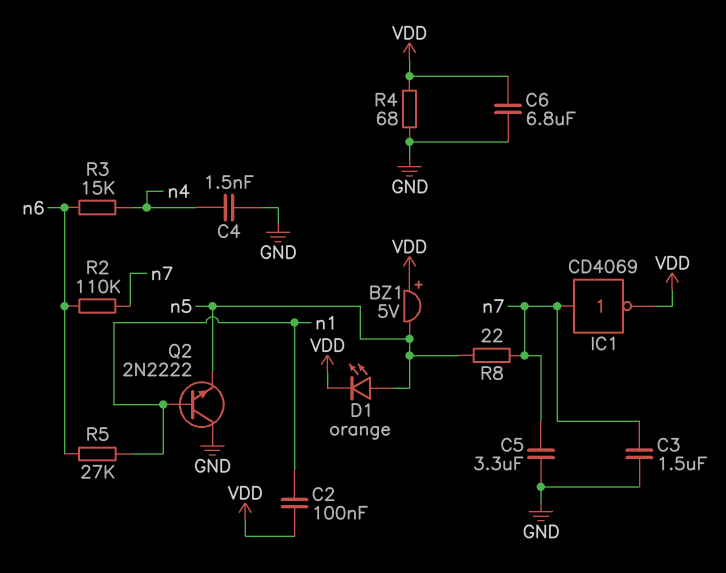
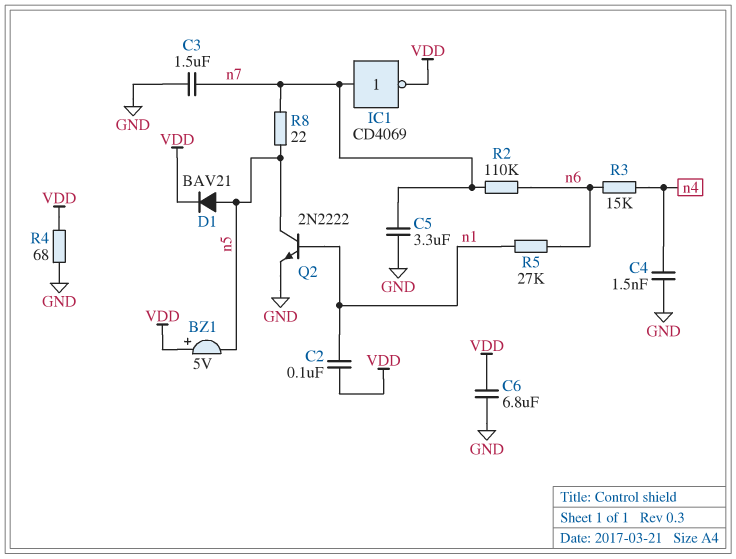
D1: LED orange (A n5, K VDD) -> diode BAV21 (A n5, K VDD)
Q2: NPN 2N2222 (B n1, C GND, E n5) -> NPN 2N2222 (B n1, C n5, E GND)

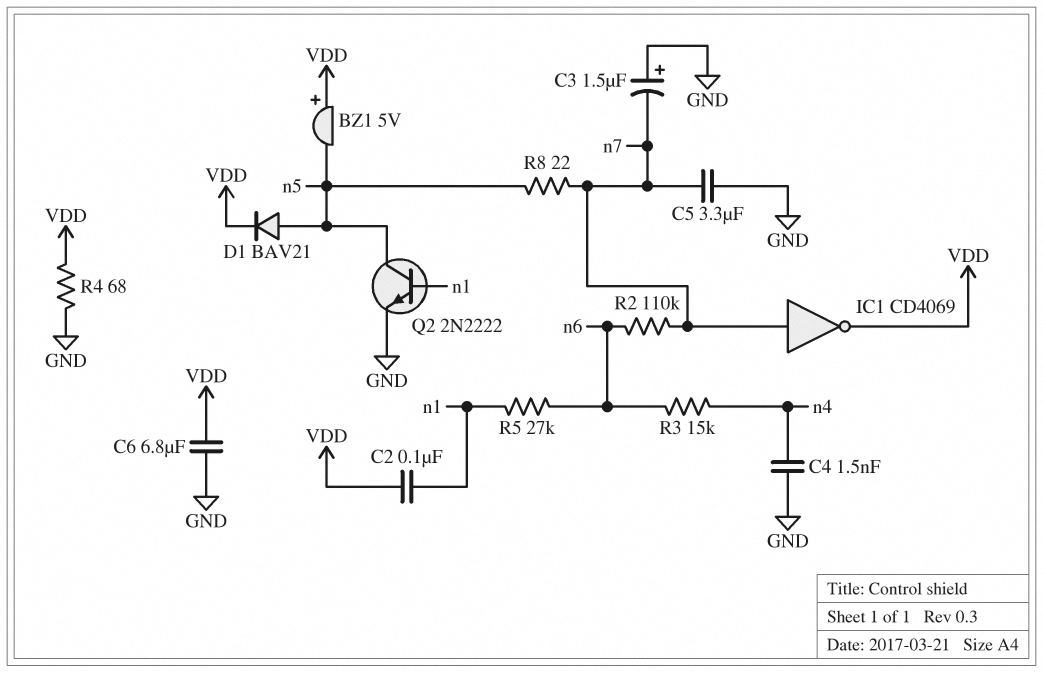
C3: 1.5uF (GND, n7) -> 1.5uF (plus GND, minus n7)

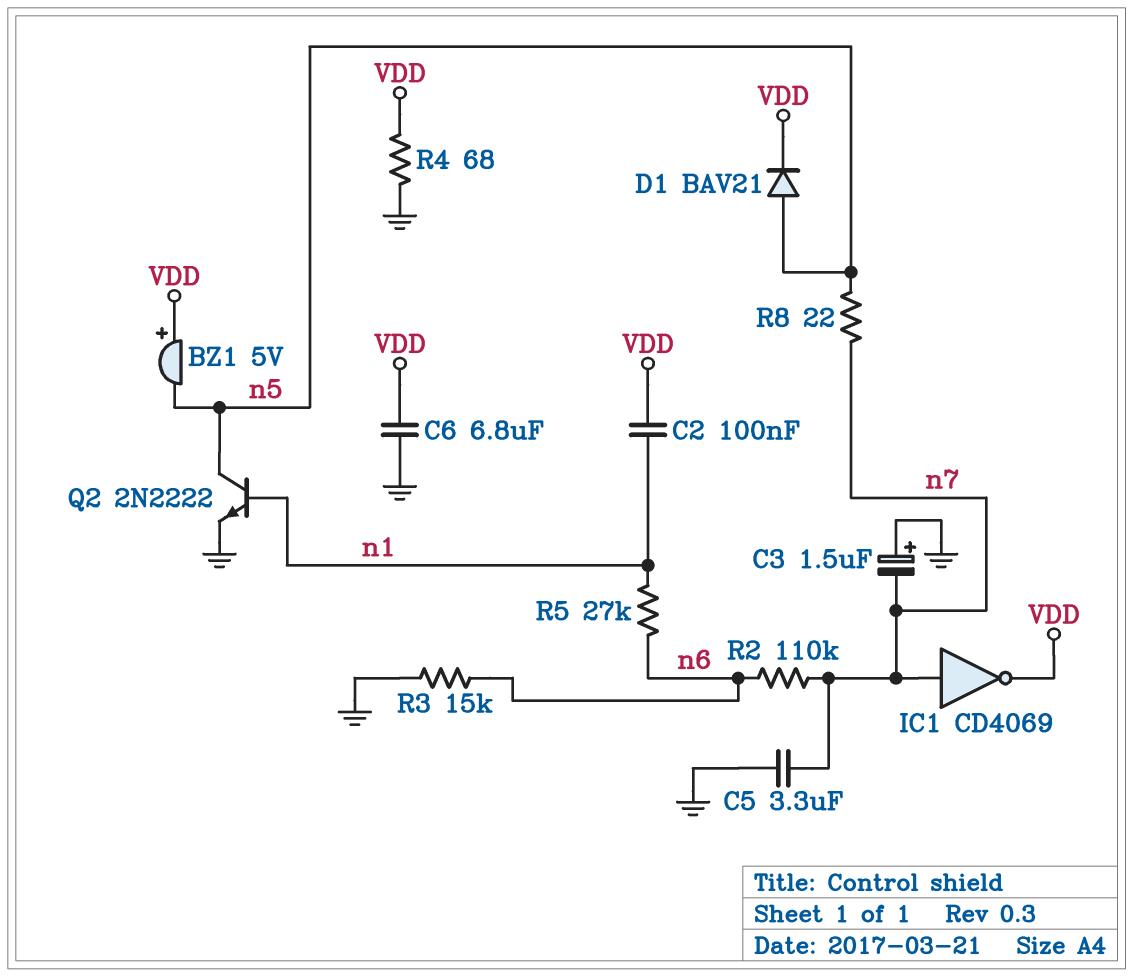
C4: 1.5nF (GND, n4) -> none
R3: 15k (n4, n6) -> 15k (GND, n6)

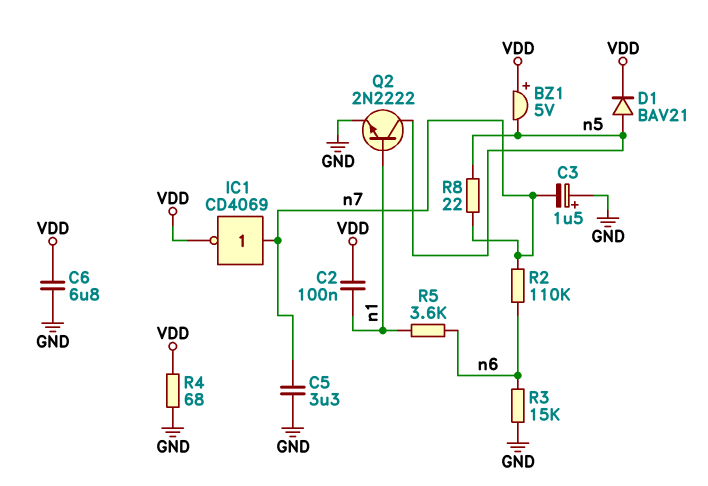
R5: 27k (n1, n6) -> 3.6k (n1, n6)

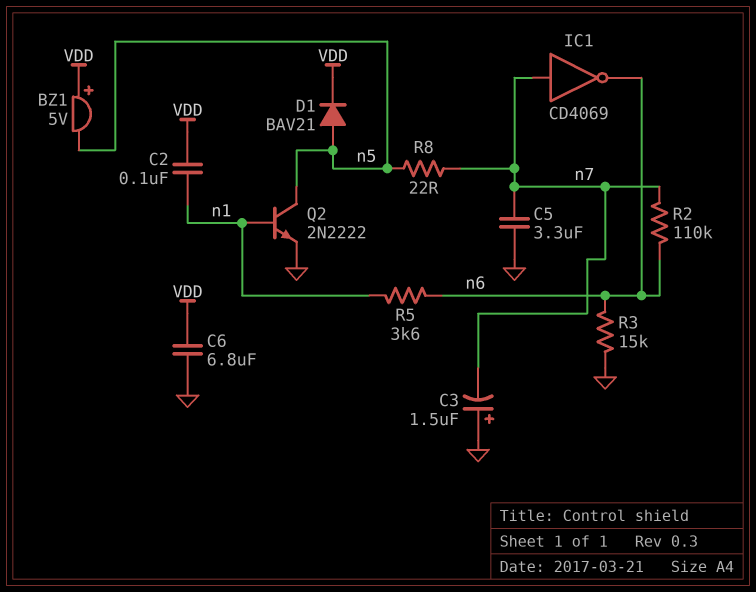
IC1: NOT CD4069 (in n7, out VDD) -> NOT CD4069 (in n7, out n6)
R4: 68 (GND, VDD) -> none

